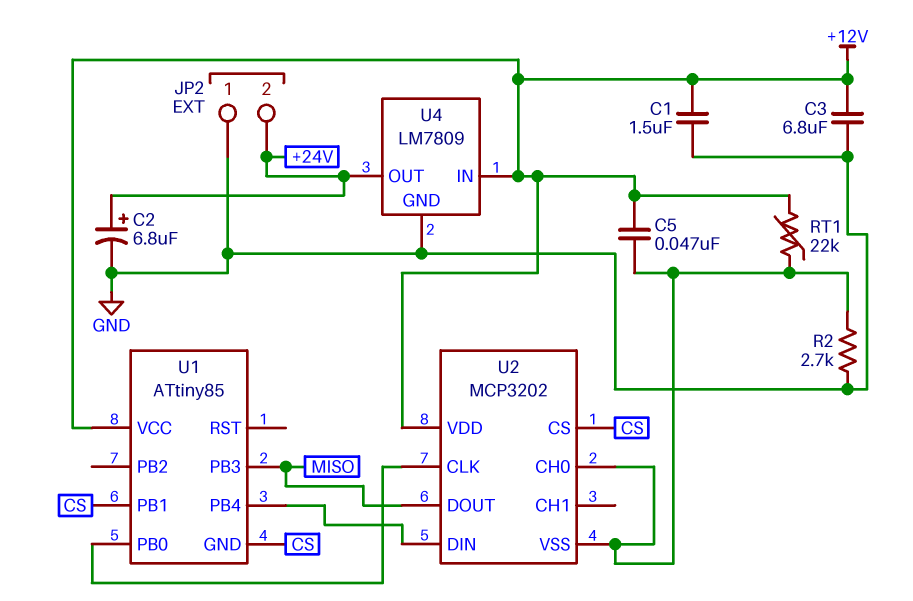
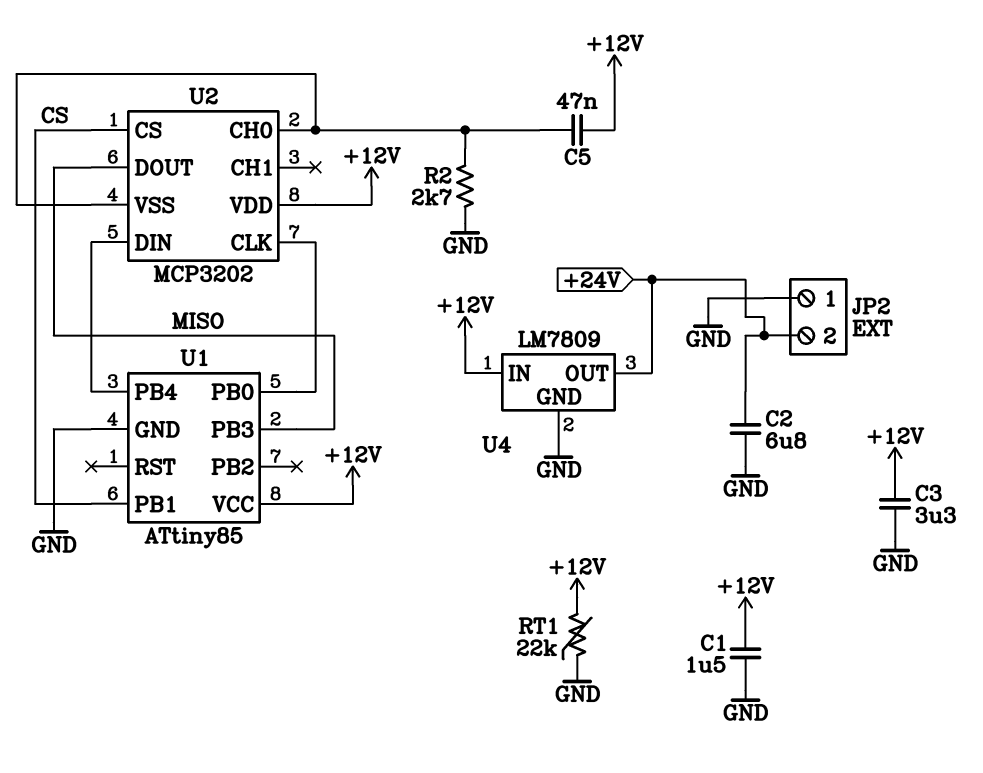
C2: 6.8uF (plus +24V, minus GND) -> 6.8uF (+24V, GND)
C3: 6.8uF (+12V, GND) -> 3.3uF (+12V, GND)
RT1: 22k (+12V, U2/CH0) -> 22k (+12V, GND)
U1 pin GND: CS -> GND

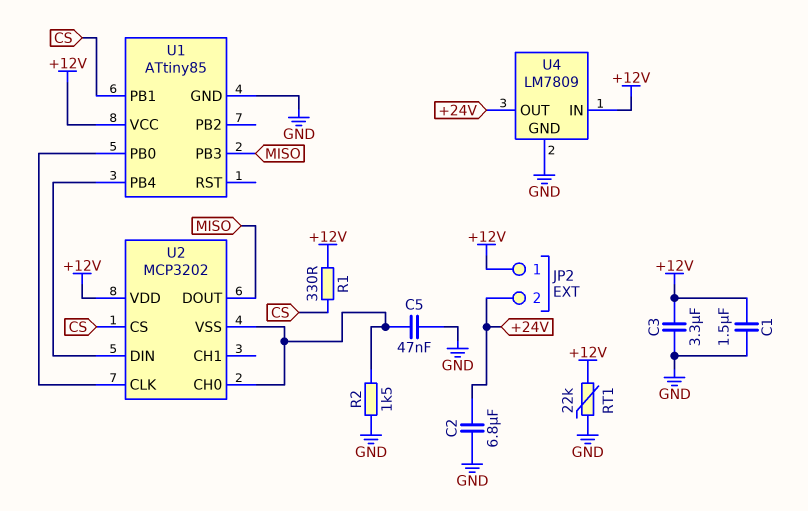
C5: 47nF (+12V, U2/CH0) -> 47nF (GND, U2/CH0)
JP2 pin 1: GND -> +12V
R1: none -> 330 (+12V, CS)
R2: 2.7k (GND, U2/CH0) -> 1.5k (GND, U2/CH0)

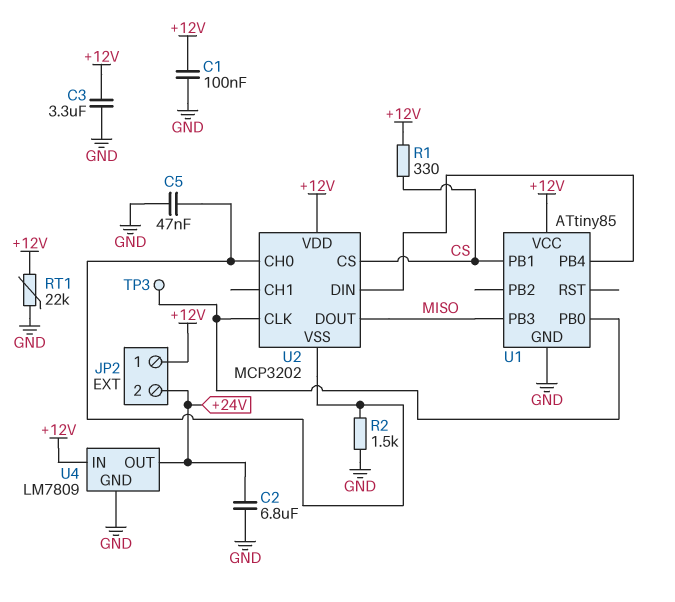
C1: 1.5uF (+12V, GND) -> 100nF (+12V, GND)
TP3: none -> test point (U1/PB0)

